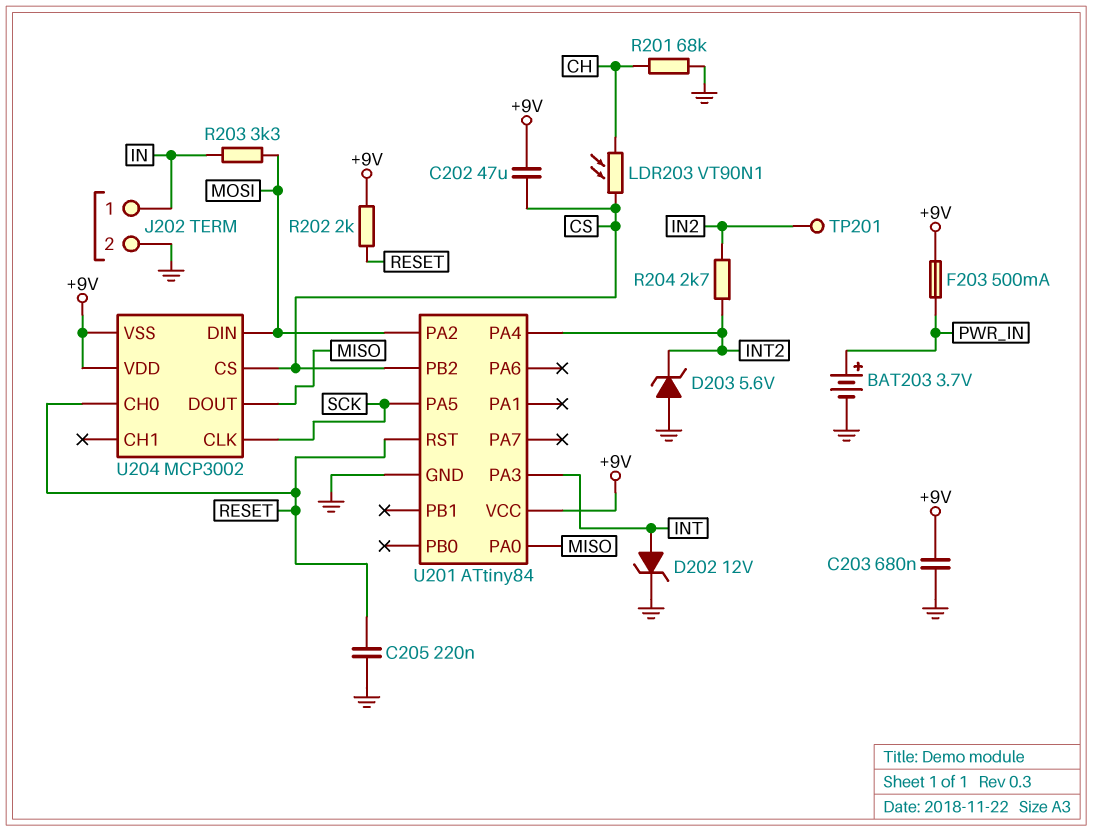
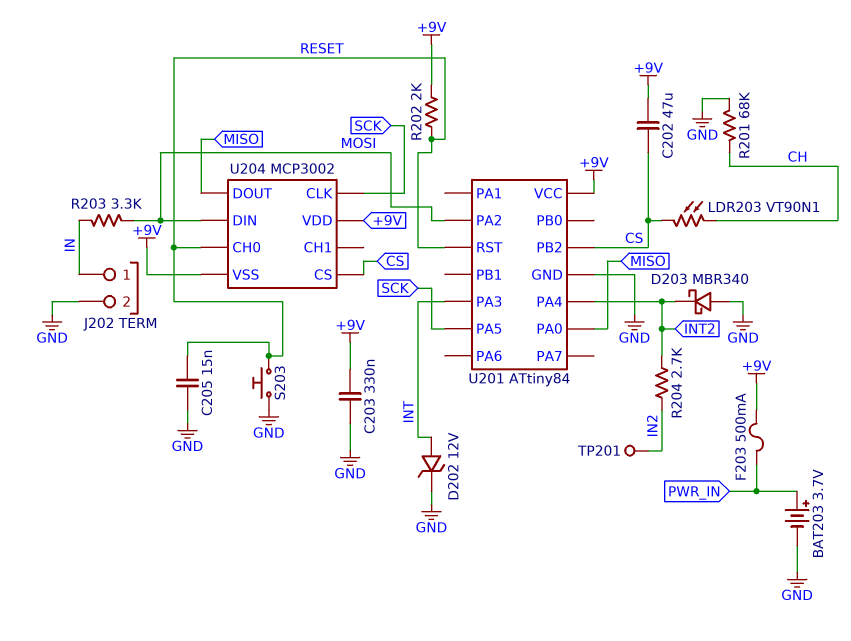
C203: 680nF (+9V, GND) -> 330nF (+9V, GND)
C205: 220nF (GND, RESET) -> 15nF (GND, RESET)
D203: zener 5.6V (A GND, K INT2) -> schottky MBR340 (A GND, K INT2)
S203: none -> button (GND, RESET)

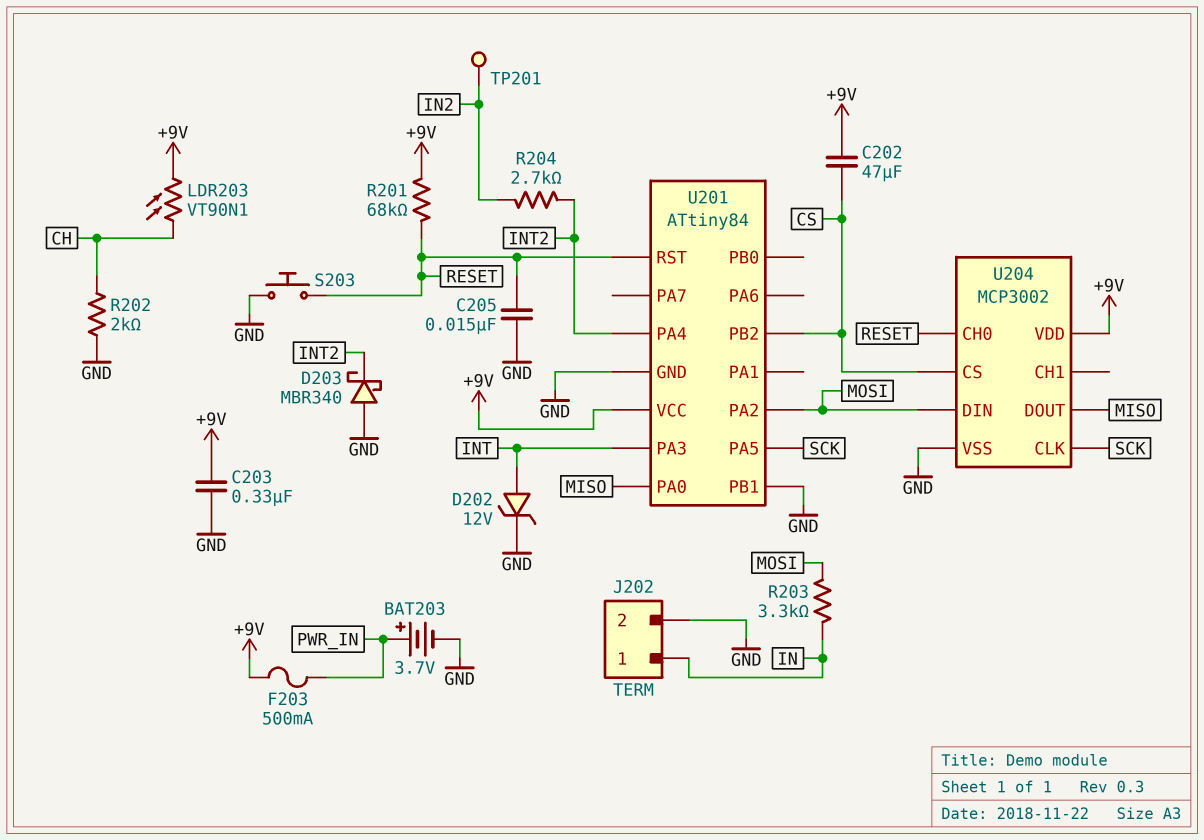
LDR203: VT90N1 (CH, CS) -> VT90N1 (+9V, CH)
R201: 68k (CH, GND) -> 68k (+9V, RESET)
R202: 2k (+9V, RESET) -> 2k (CH, GND)
U201 pin PB1: none -> GND
U204 pin VSS: +9V -> GND

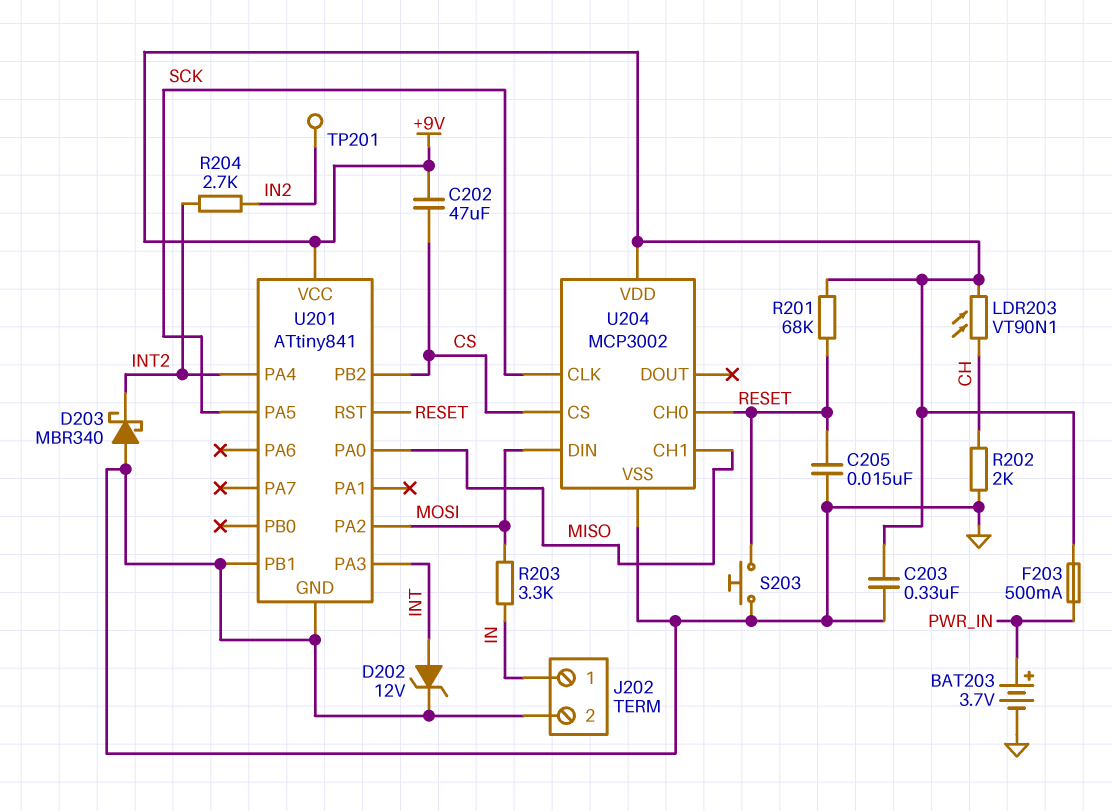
U201: ATtiny84 -> ATtiny841
U204 pin CH1: none -> MISO
U204 pin DOUT: MISO -> none

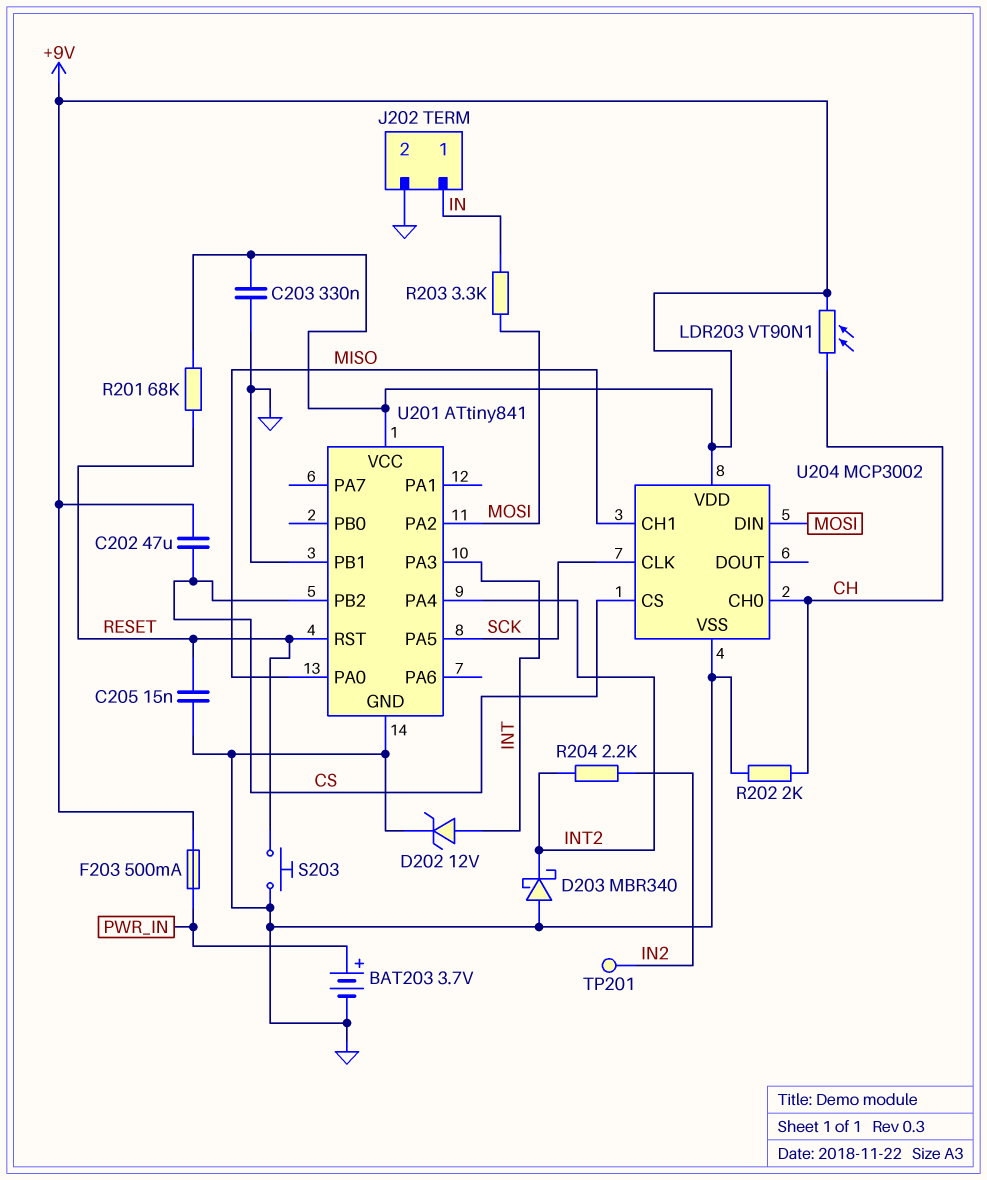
R204: 2.7k (IN2, INT2) -> 2.2k (IN2, INT2)
U204 pin CH0: RESET -> CH

